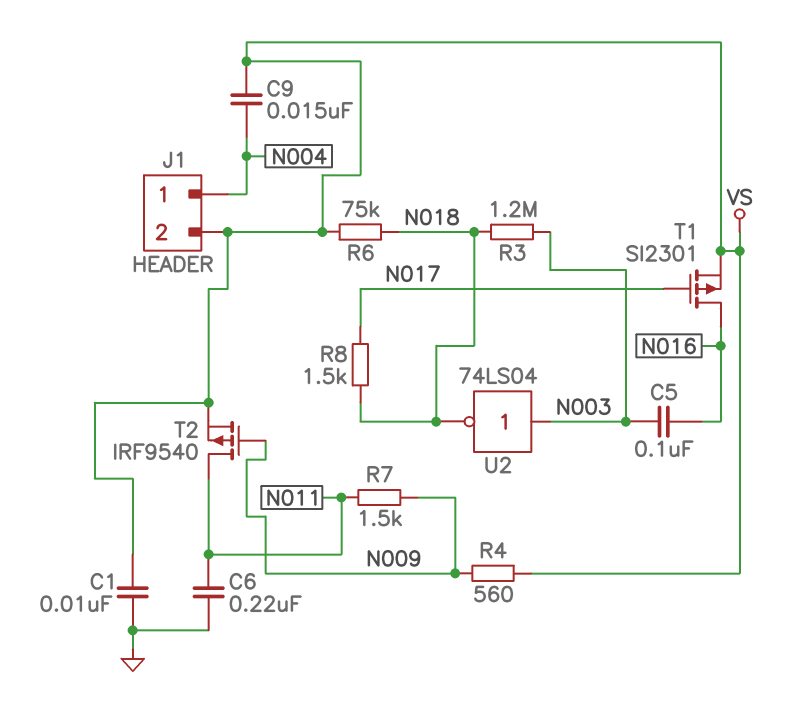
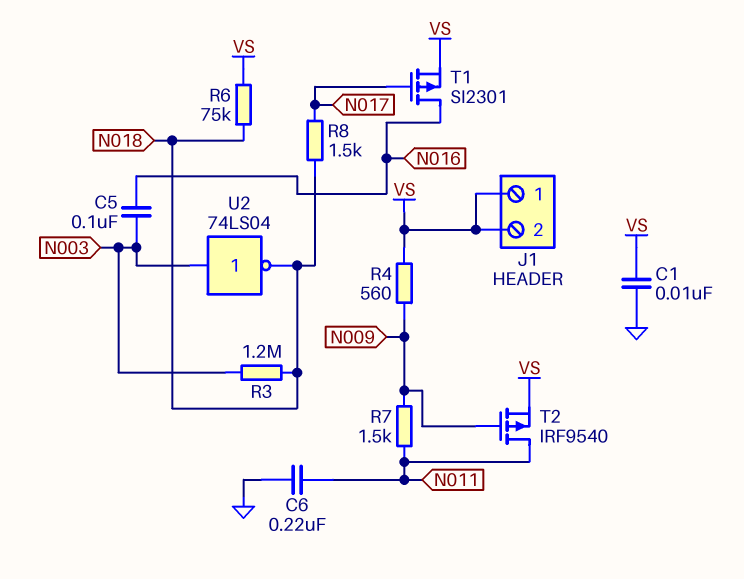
C9: 15nF (N004, VS) -> none
J1 pin 1: N004 -> VS

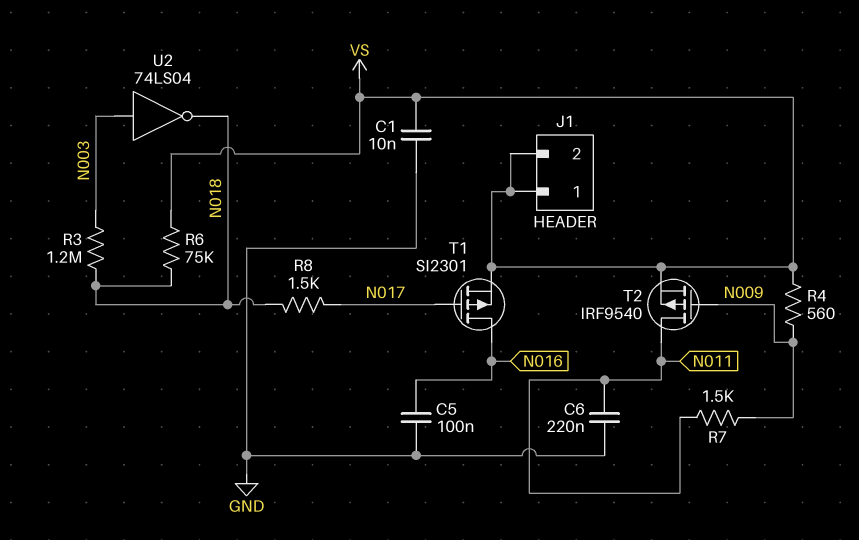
C5: 100nF (N003, N016) -> 100nF (GND, N016)

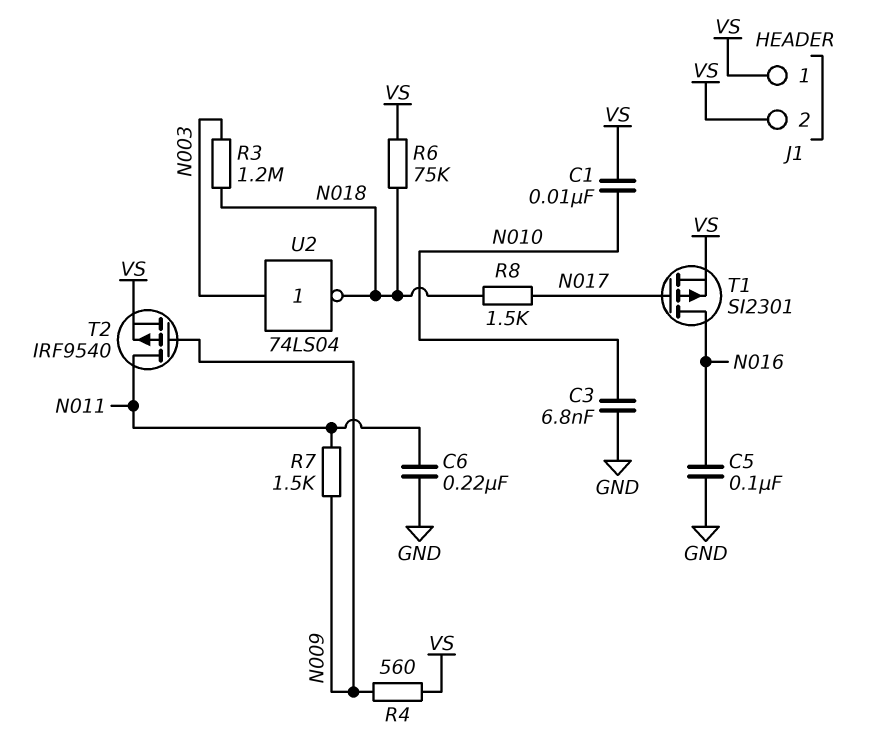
C1: 10nF (GND, VS) -> 10nF (N010, VS)
C3: none -> 6.8nF (GND, N010)

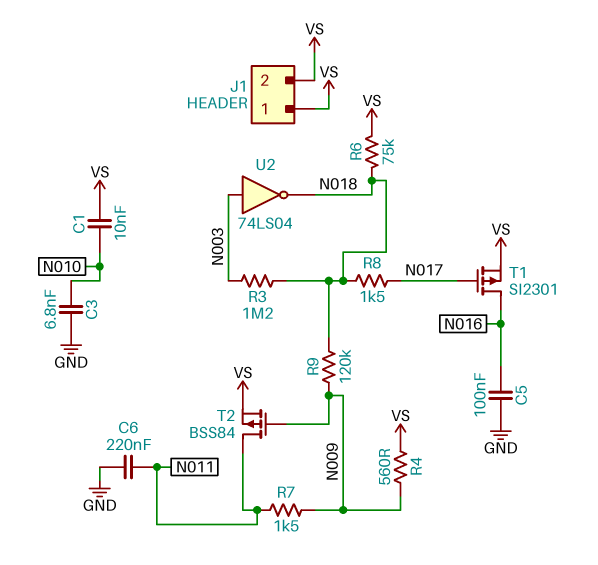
R9: none -> 120k (N009, N018)
T2: PMOS IRF9540 (G N009, D N011, S VS) -> PMOS BSS84 (G N009, D N011, S VS)

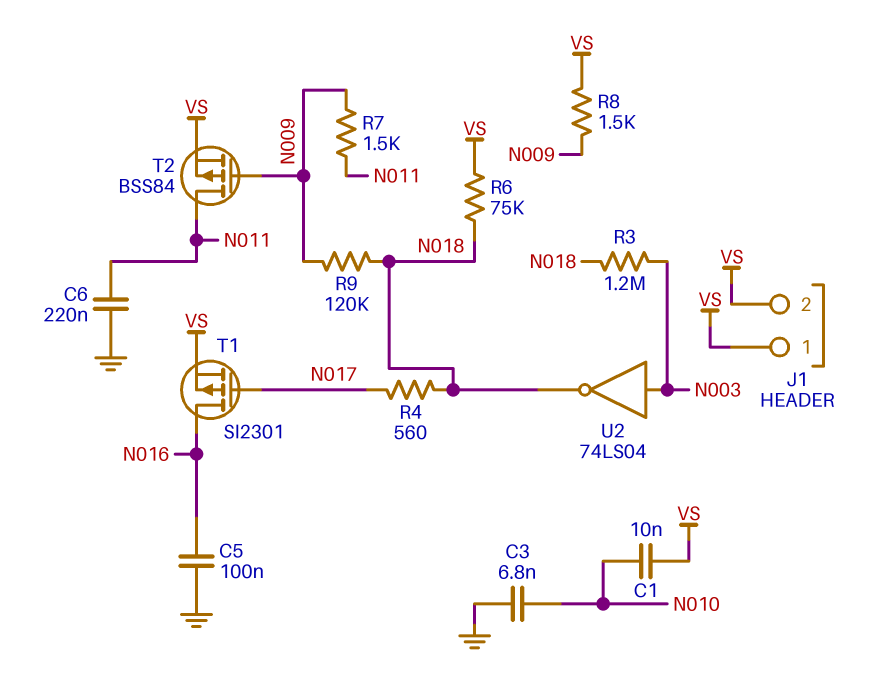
R4: 560 (N009, VS) -> 560 (N017, N018)
R8: 1.5k (N017, N018) -> 1.5k (N009, VS)

